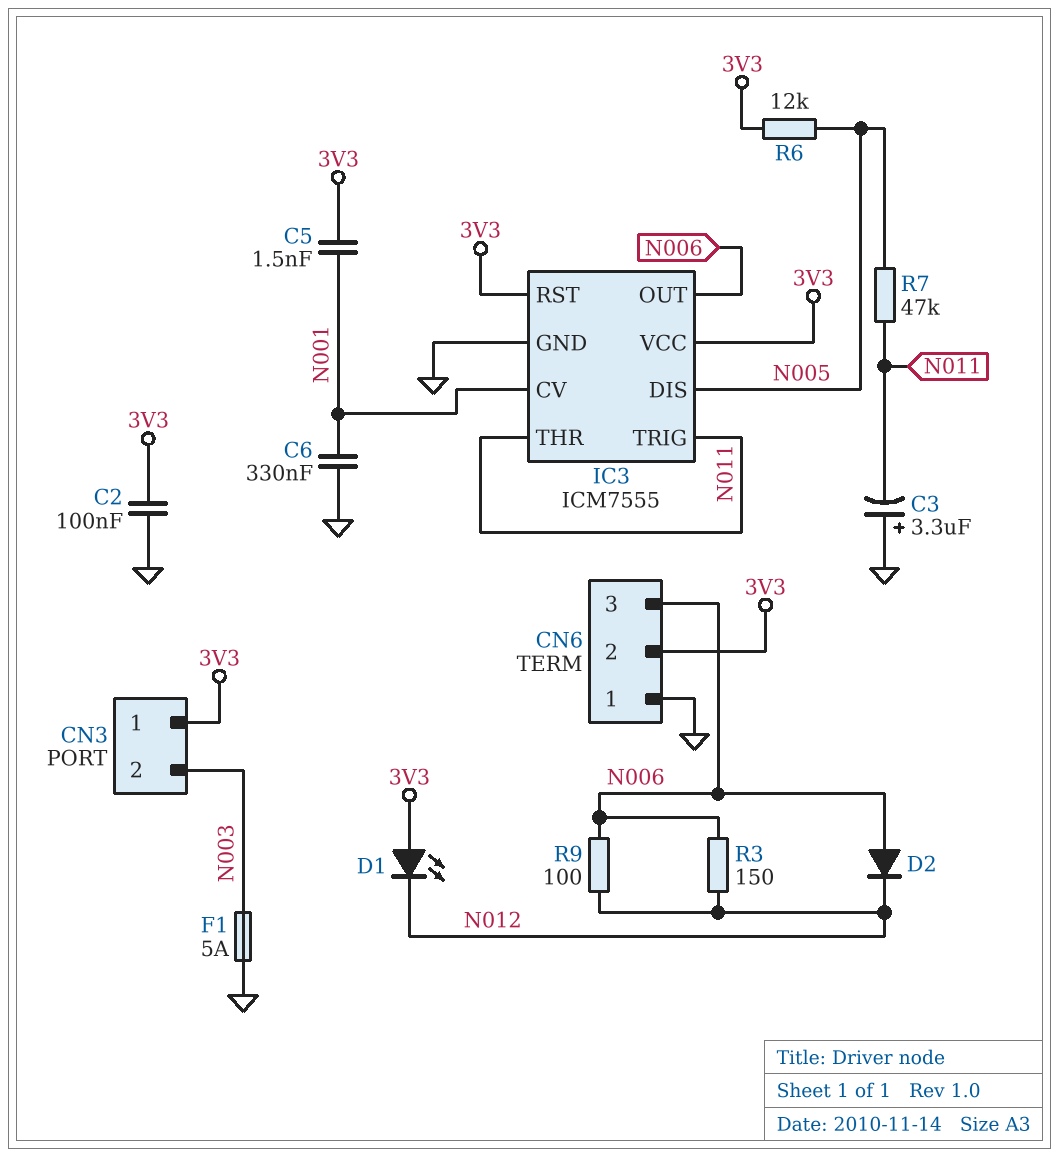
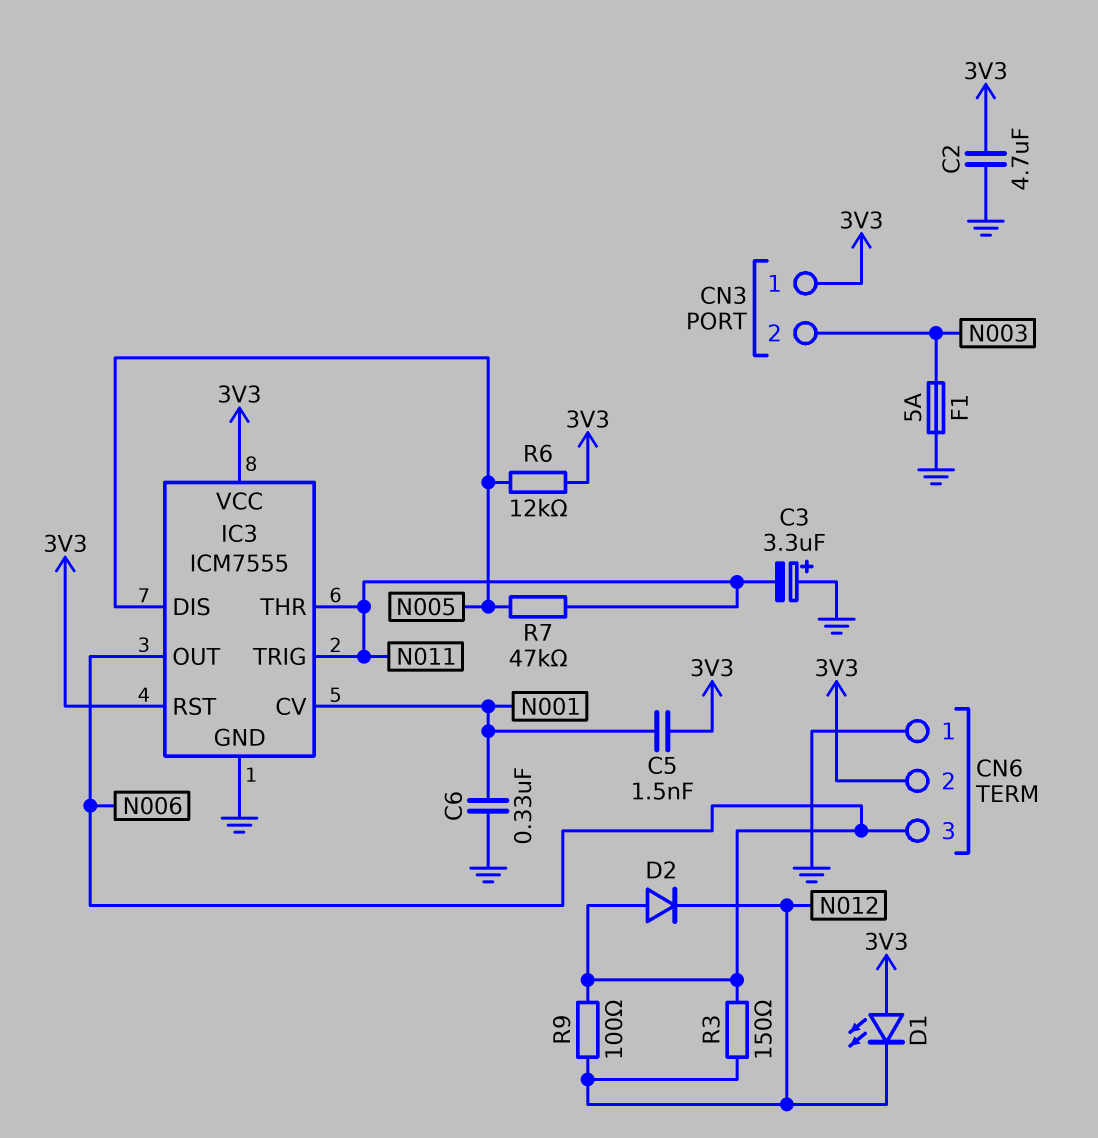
C2: 100nF (3V3, GND) -> 4.7uF (3V3, GND)

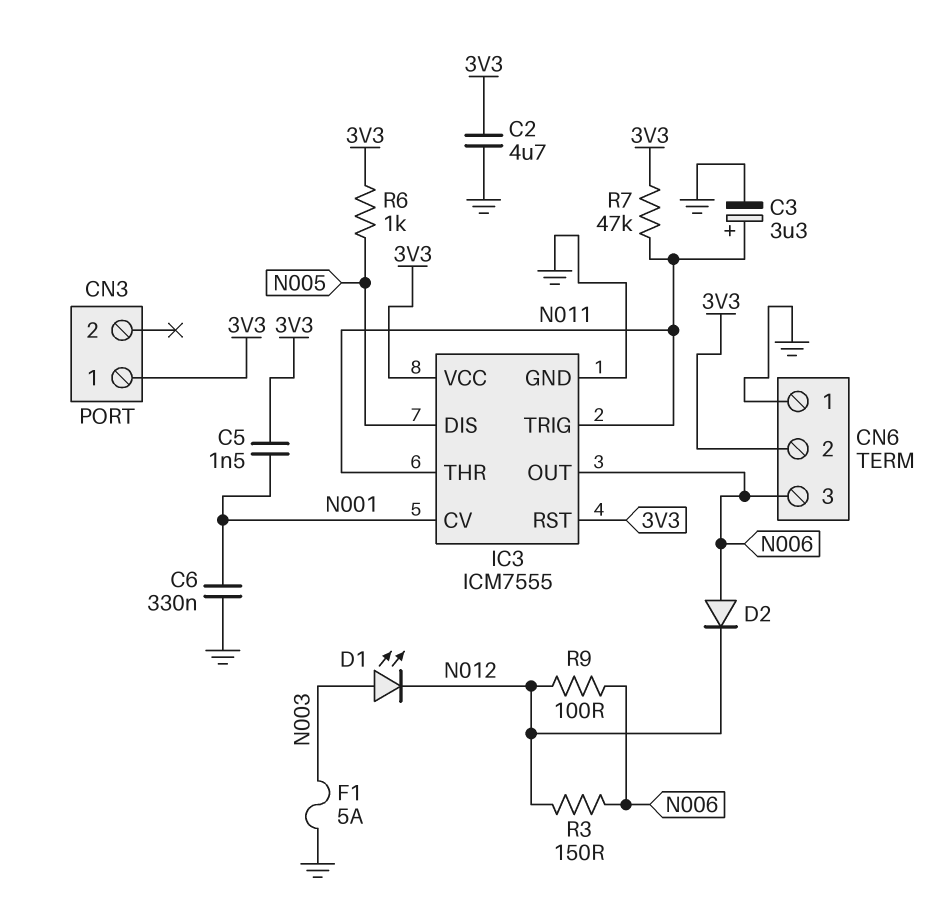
C3: 3.3uF (plus GND, minus N011) -> 3.3uF (plus N011, minus GND)
CN3 pin 2: N003 -> none
D1: LED (A 3V3, K N012) -> LED (A N003, K N012)
R6: 12k (3V3, N005) -> 1k (3V3, N005)
R7: 47k (N005, N011) -> 47k (3V3, N011)

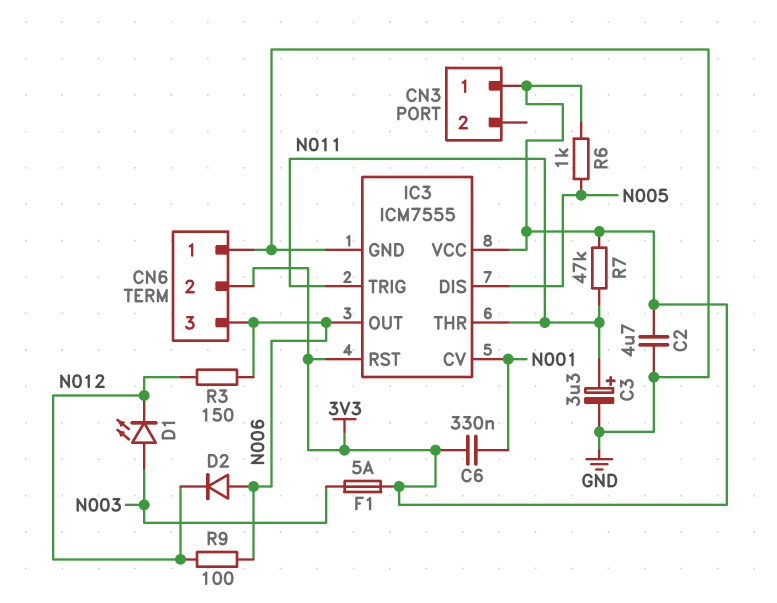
C5: 1.5nF (3V3, N001) -> none
C6: 330nF (GND, N001) -> 330nF (3V3, N001)
F1: 5A (GND, N003) -> 5A (3V3, N003)

